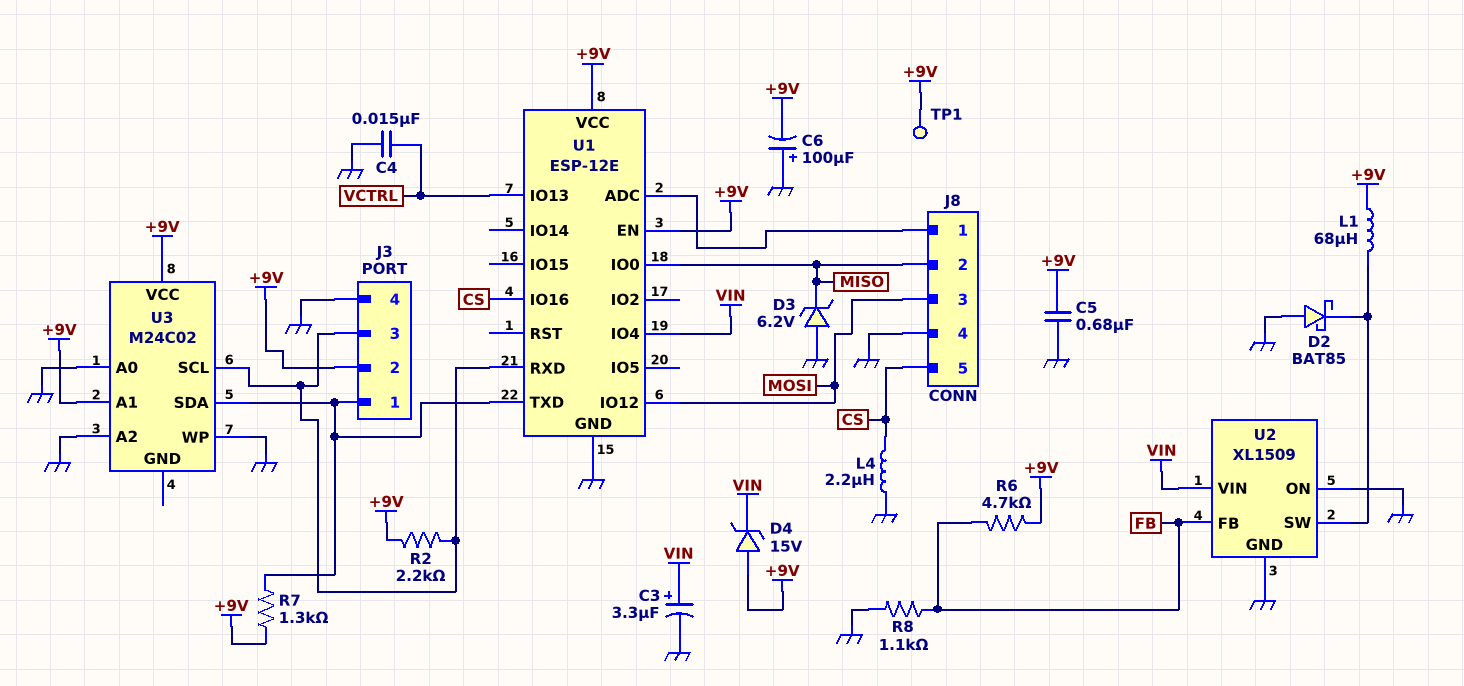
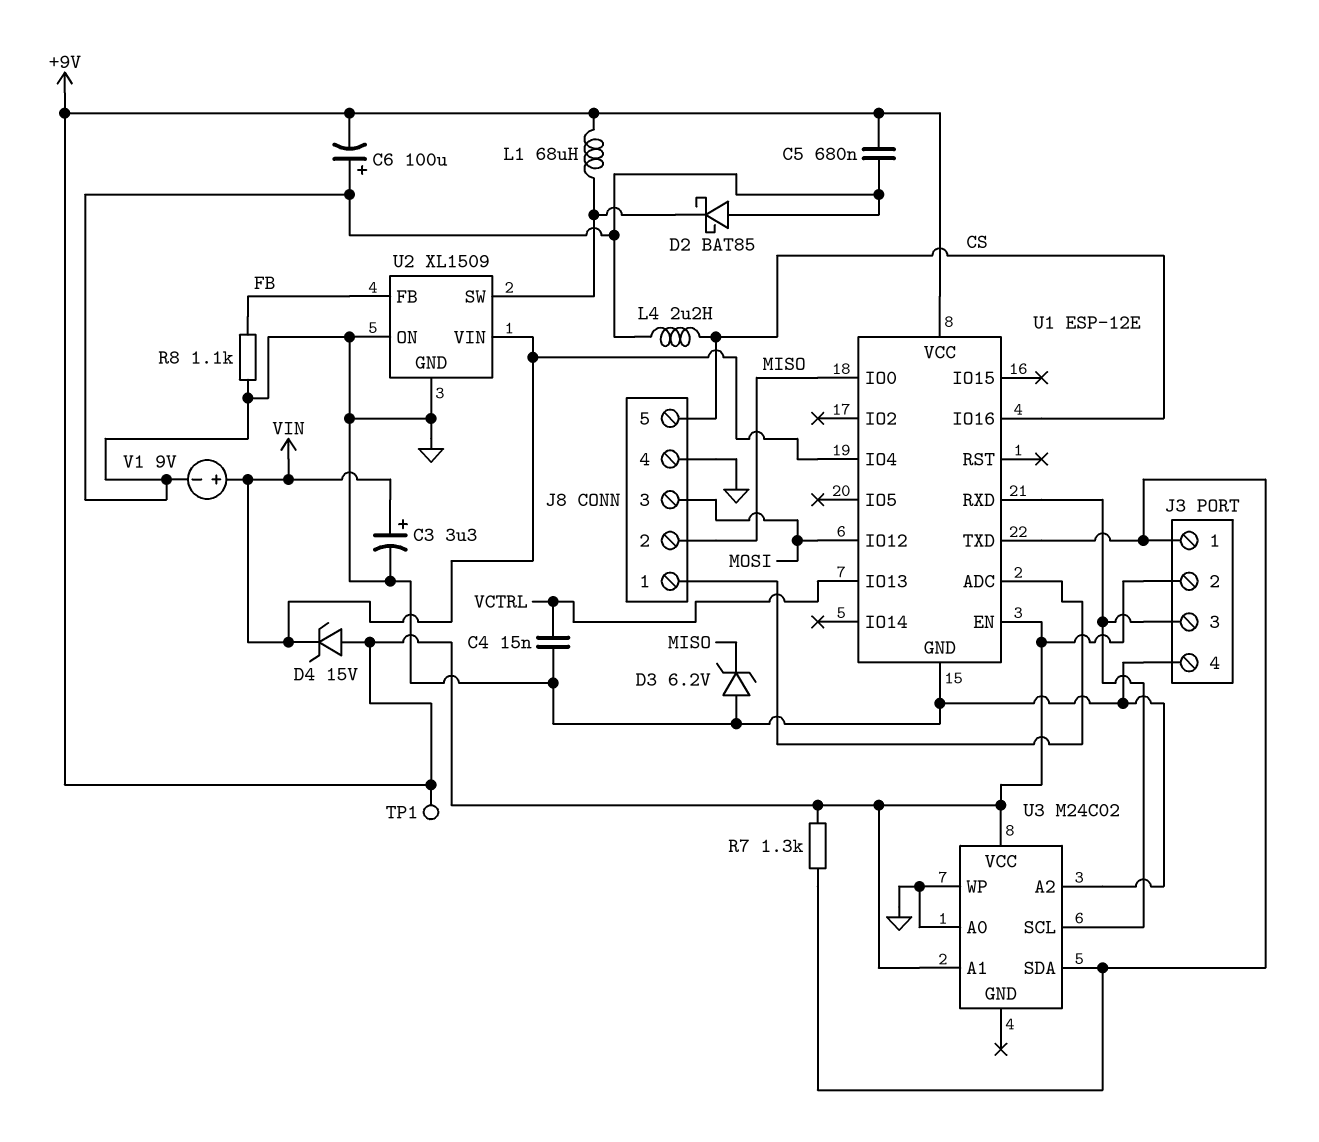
R2: 2.2k (+9V, J3/3) -> none
R6: 4.7k (+9V, FB) -> none
V1: none -> 9V (plus VIN, minus GND)

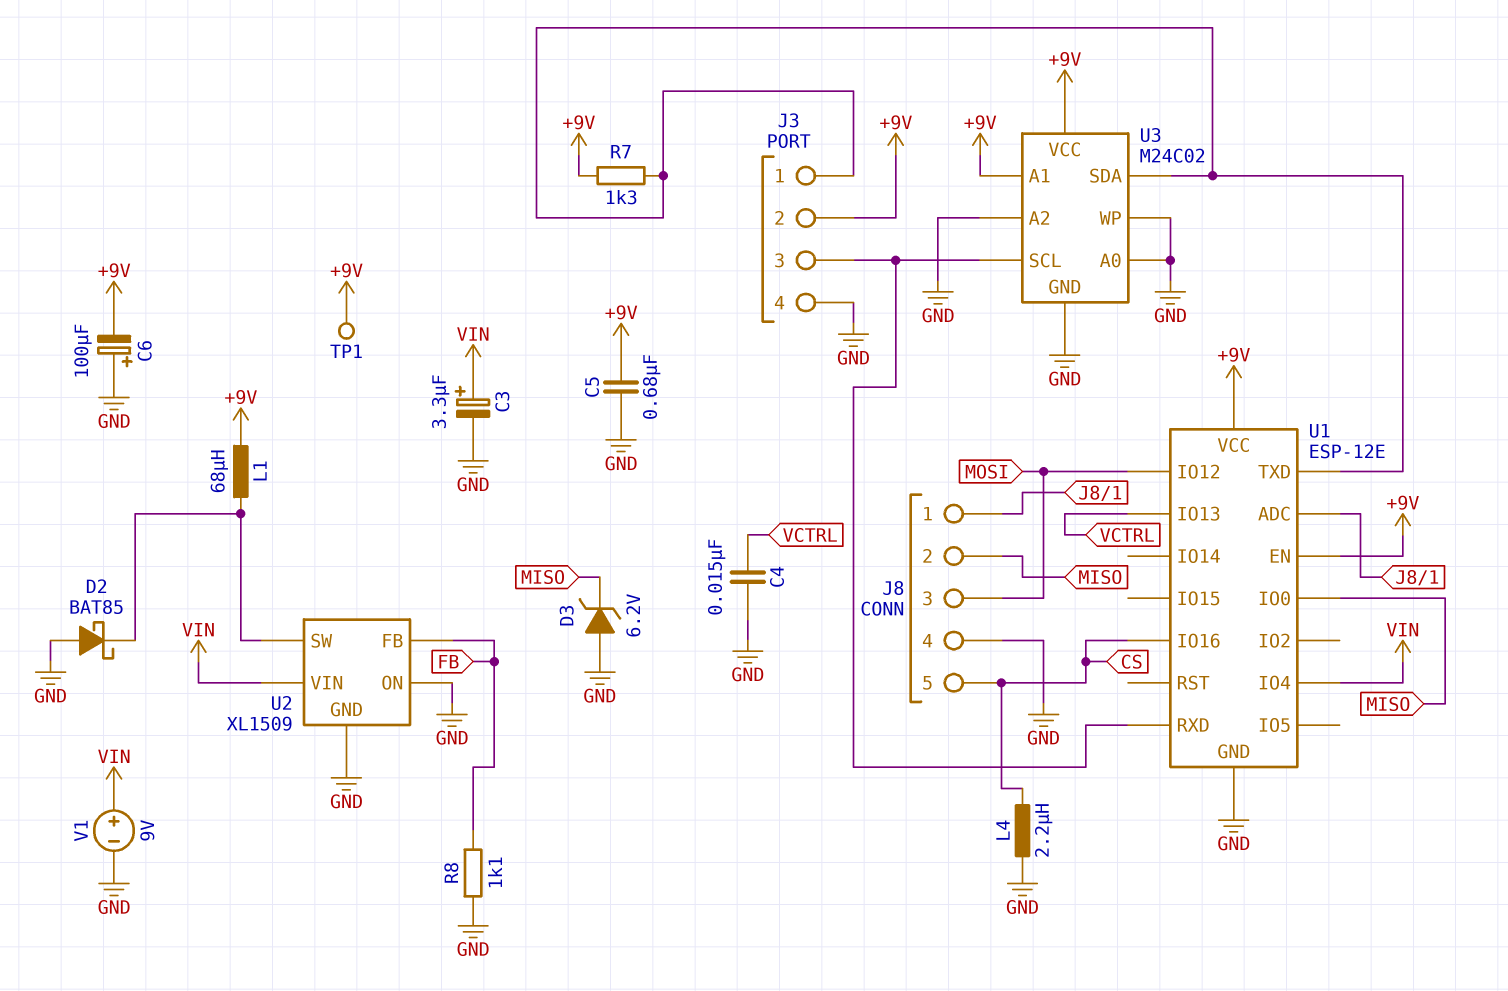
D4: zener 15V (A +9V, K VIN) -> none
U3 pin GND: none -> GND

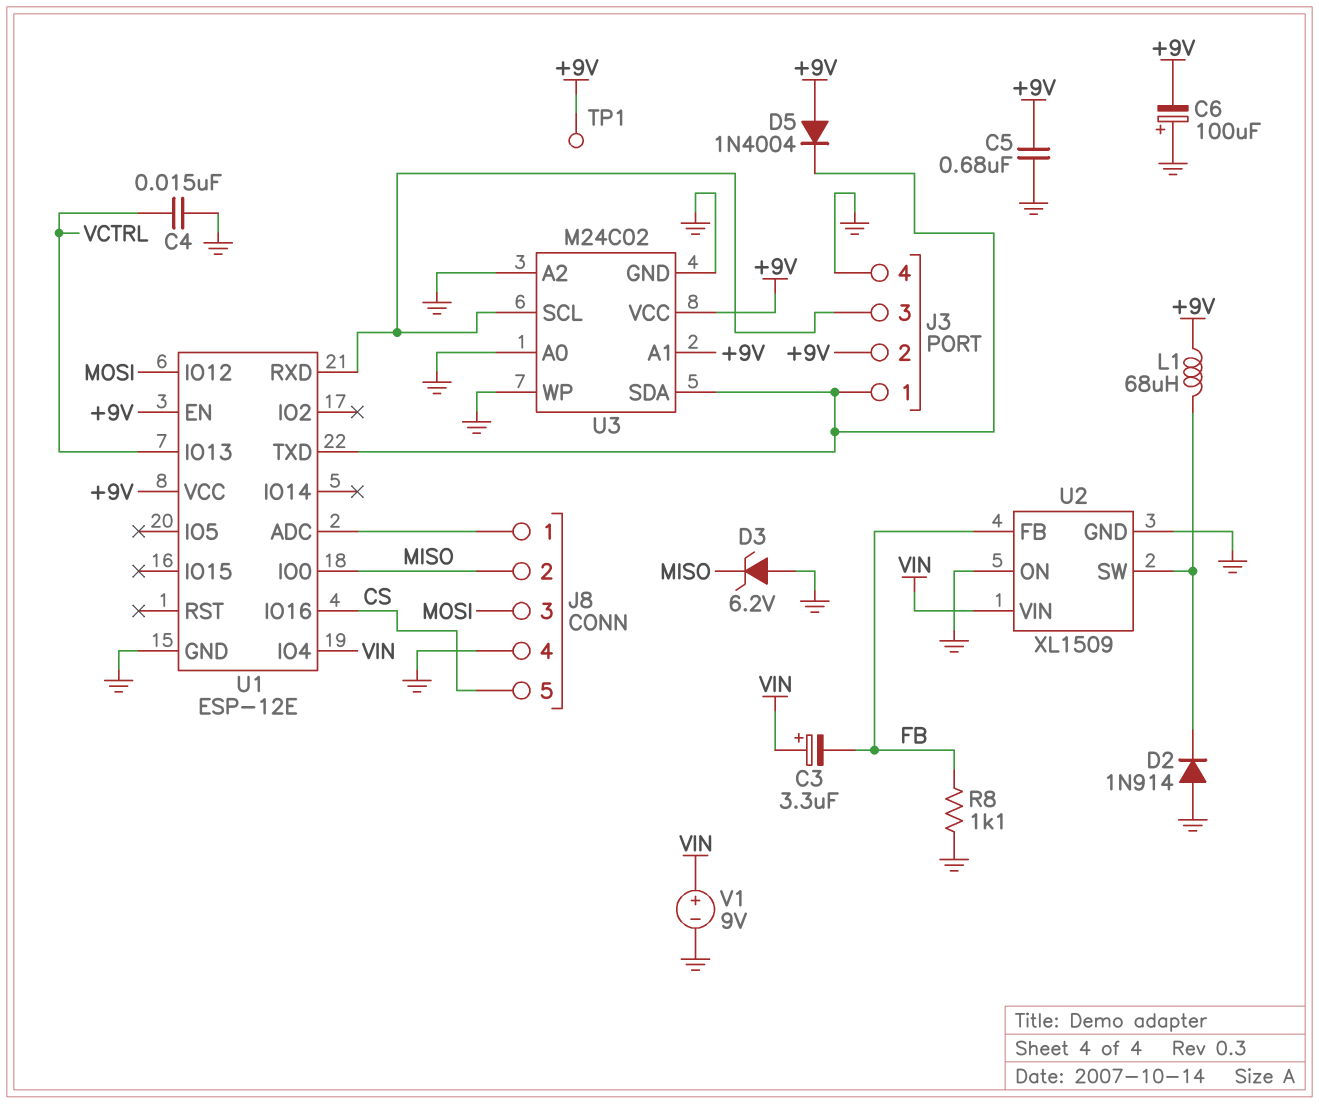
C3: 3.3uF (plus VIN, minus GND) -> 3.3uF (plus VIN, minus FB)
D2: schottky BAT85 (A GND, K U2/SW) -> diode 1N914 (A GND, K U2/SW)
D5: none -> diode 1N4004 (A +9V, K J3/1)
L4: 2.2uH (CS, GND) -> none
R7: 1.3k (+9V, J3/1) -> none

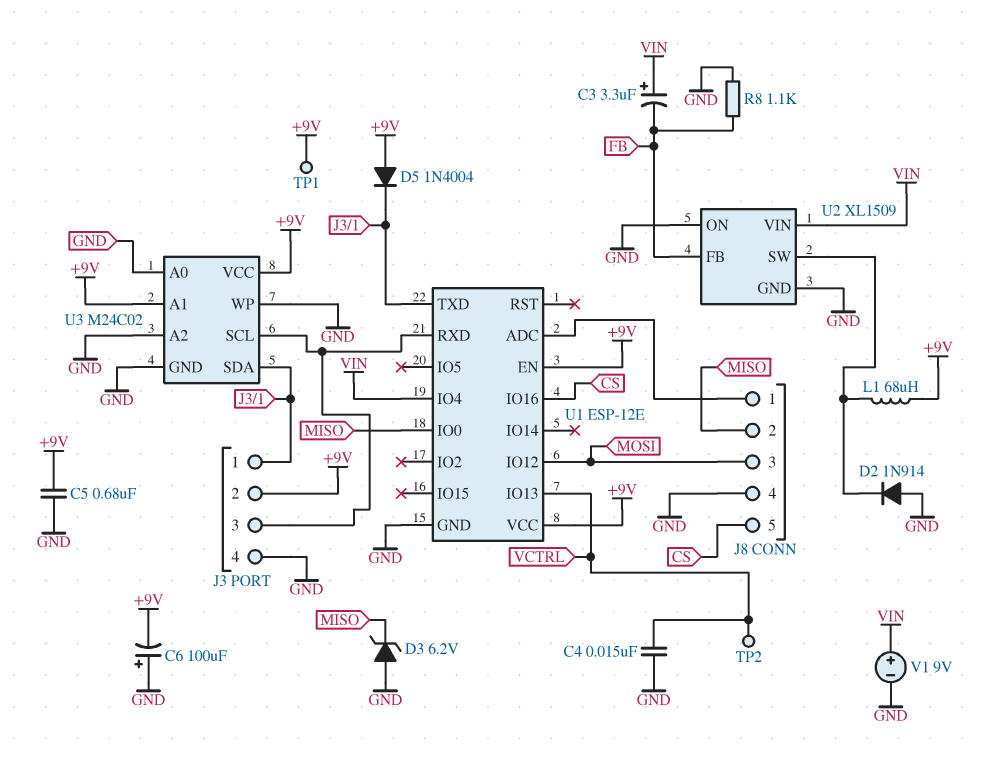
TP2: none -> test point (VCTRL)

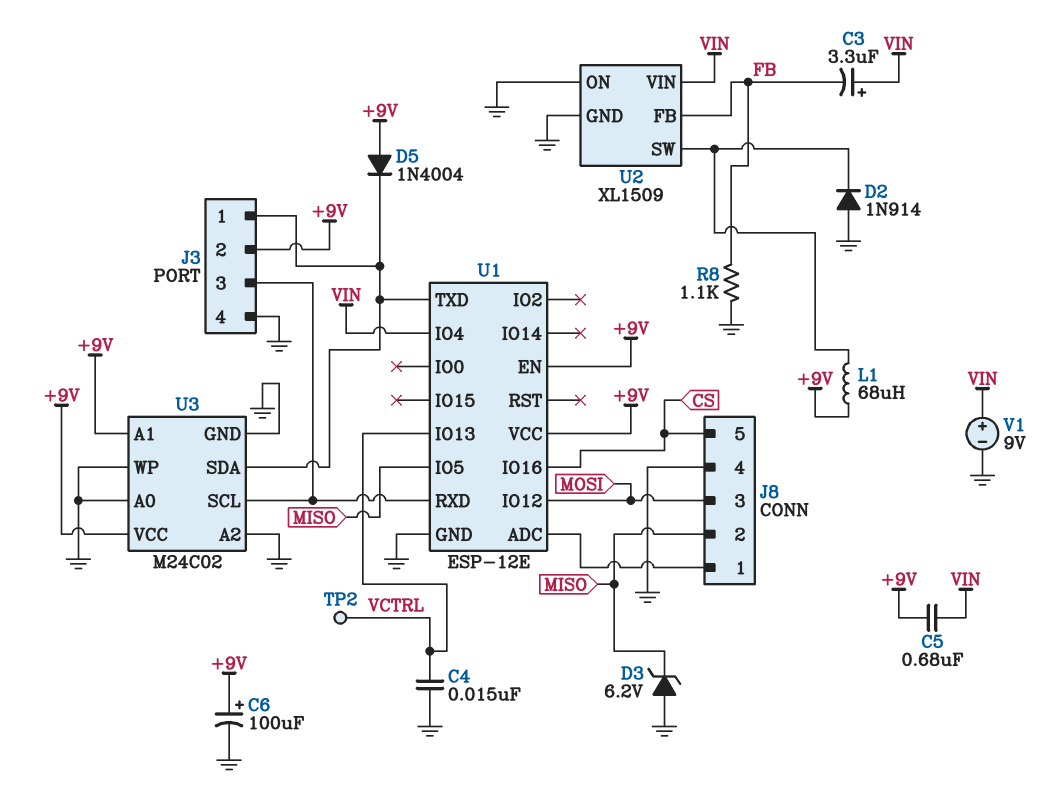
C5: 680nF (+9V, GND) -> 680nF (+9V, VIN)
C6: 100uF (plus GND, minus +9V) -> 100uF (plus +9V, minus GND)
TP1: test point (+9V) -> none
U1 pin IO0: MISO -> none
U1 pin IO5: none -> MISO

